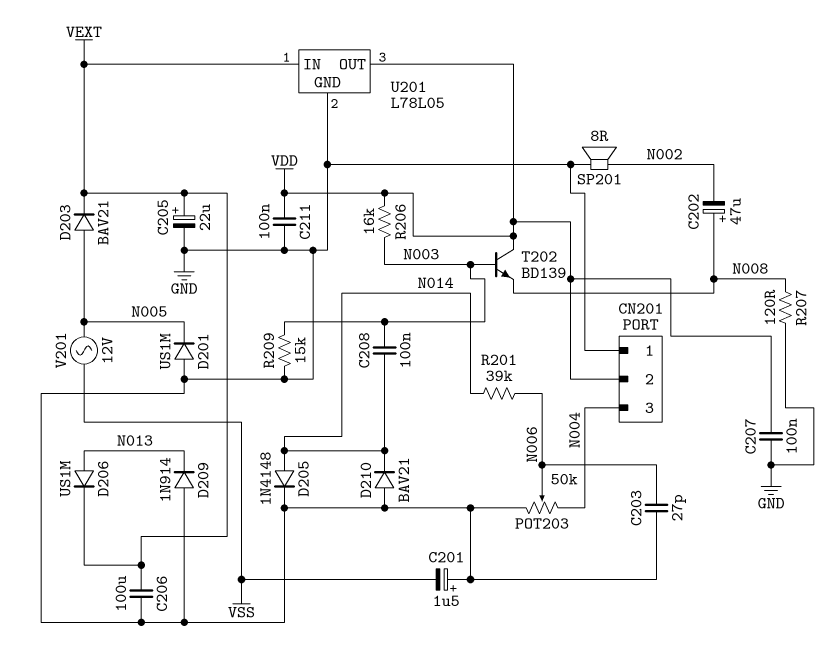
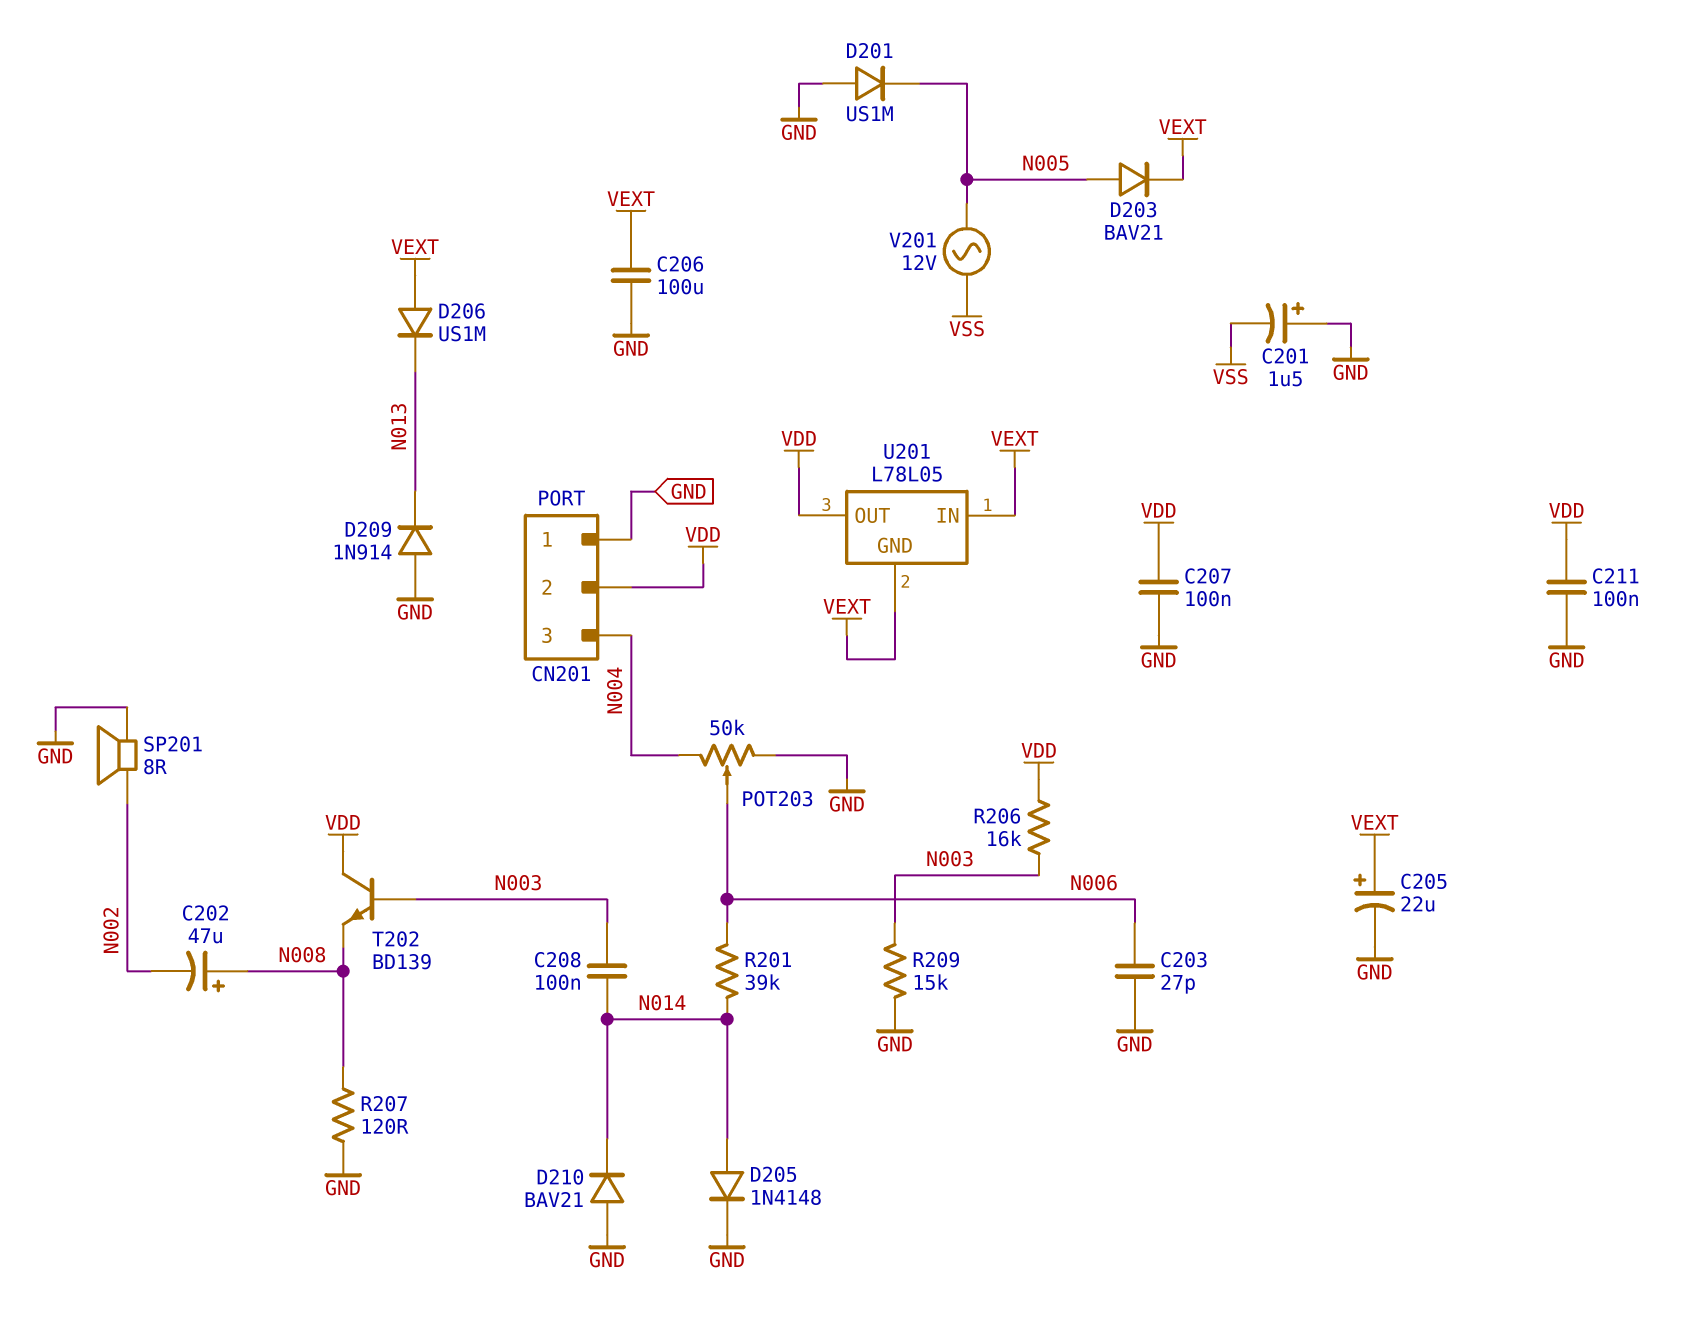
D206: diode US1M (A N013, K VEXT) -> diode US1M (A VEXT, K N013)
U201 pin GND: GND -> VEXT

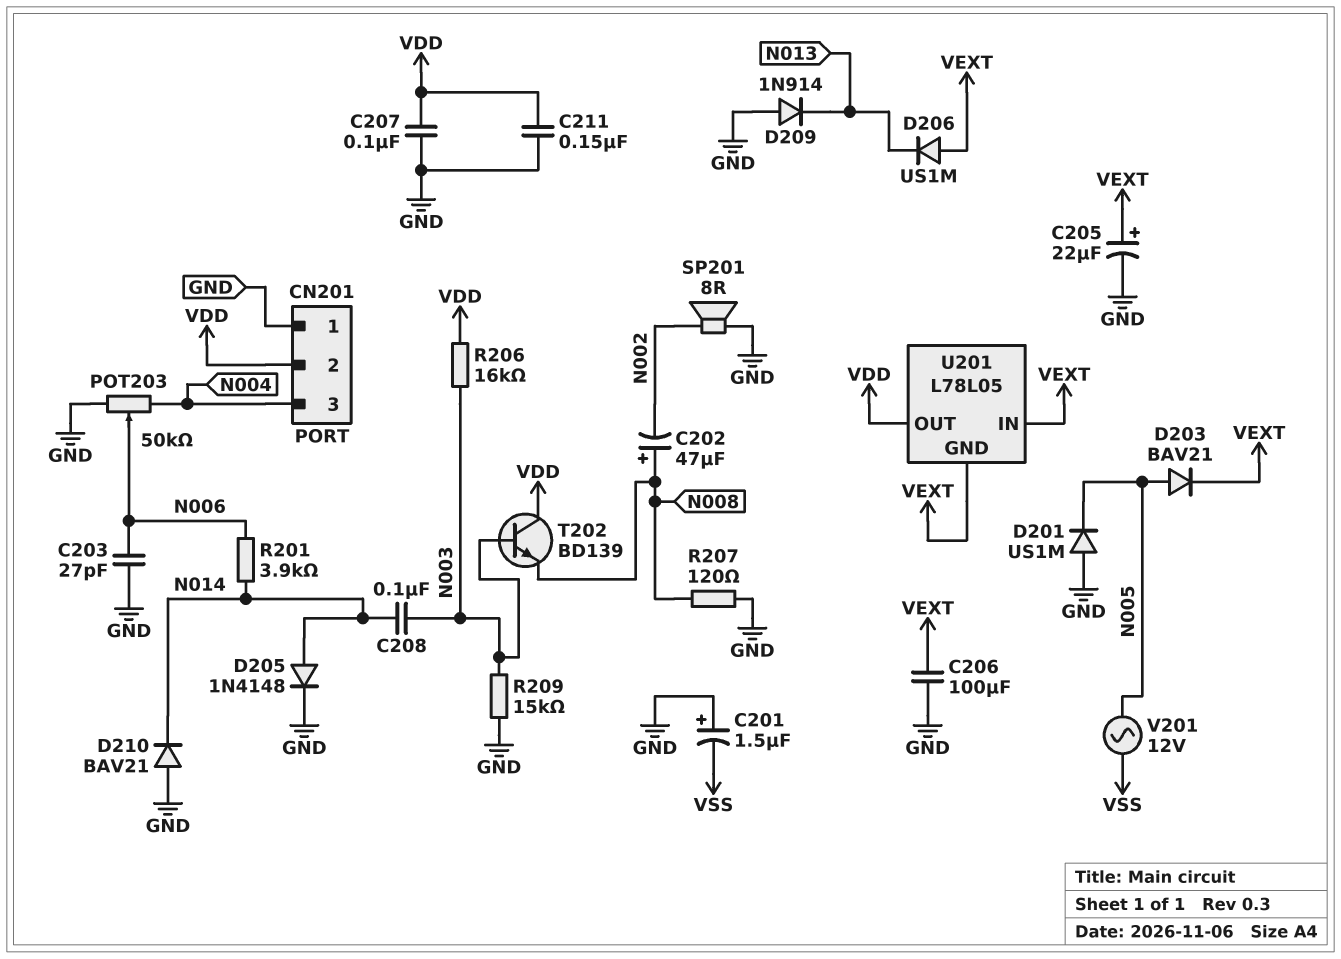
C211: 100nF (GND, VDD) -> 150nF (GND, VDD)
R201: 39k (N006, N014) -> 3.9k (N006, N014)

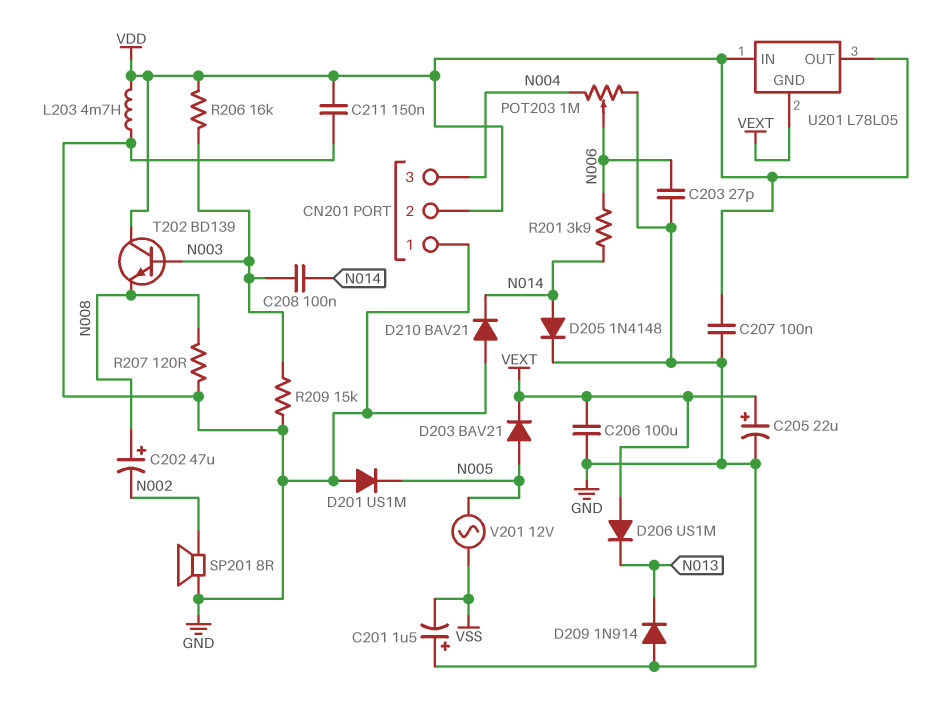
L203: none -> 4.7mH (GND, VDD)
POT203: 50k (GND, N004, wiper N006) -> 1M (GND, N004, wiper N006)
U201 pin IN: VEXT -> VDD

